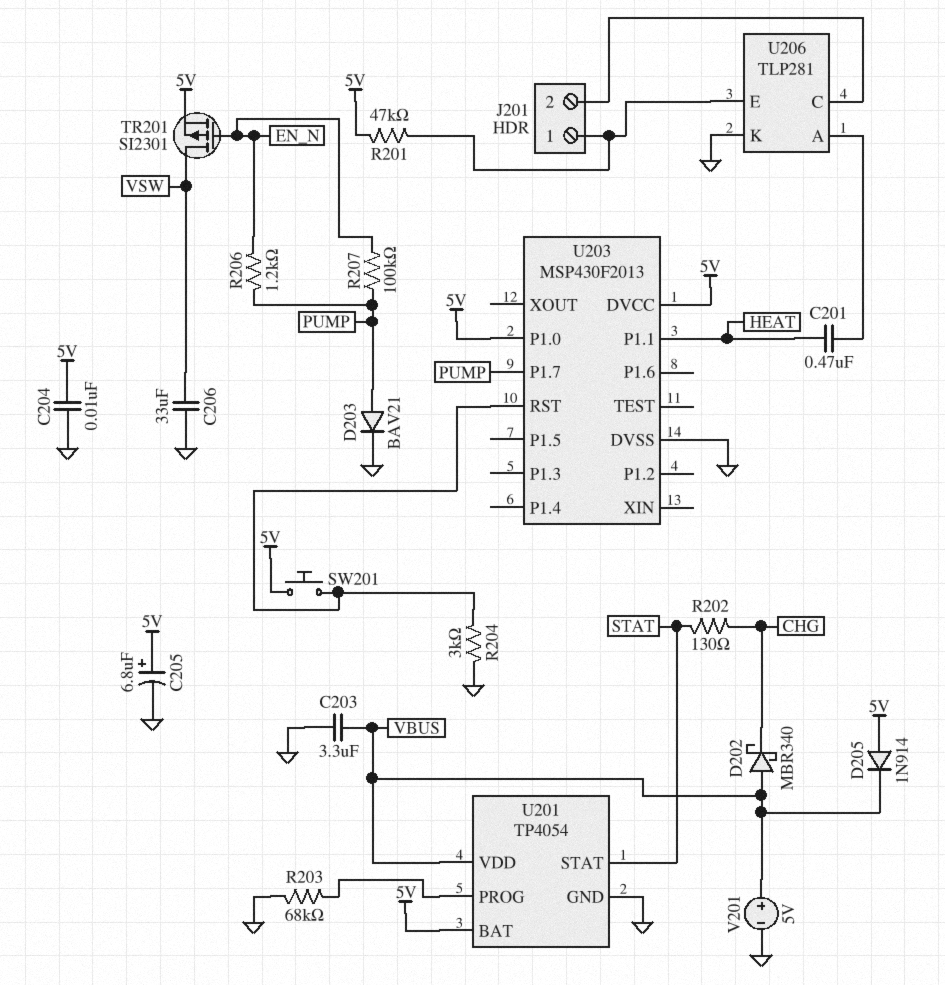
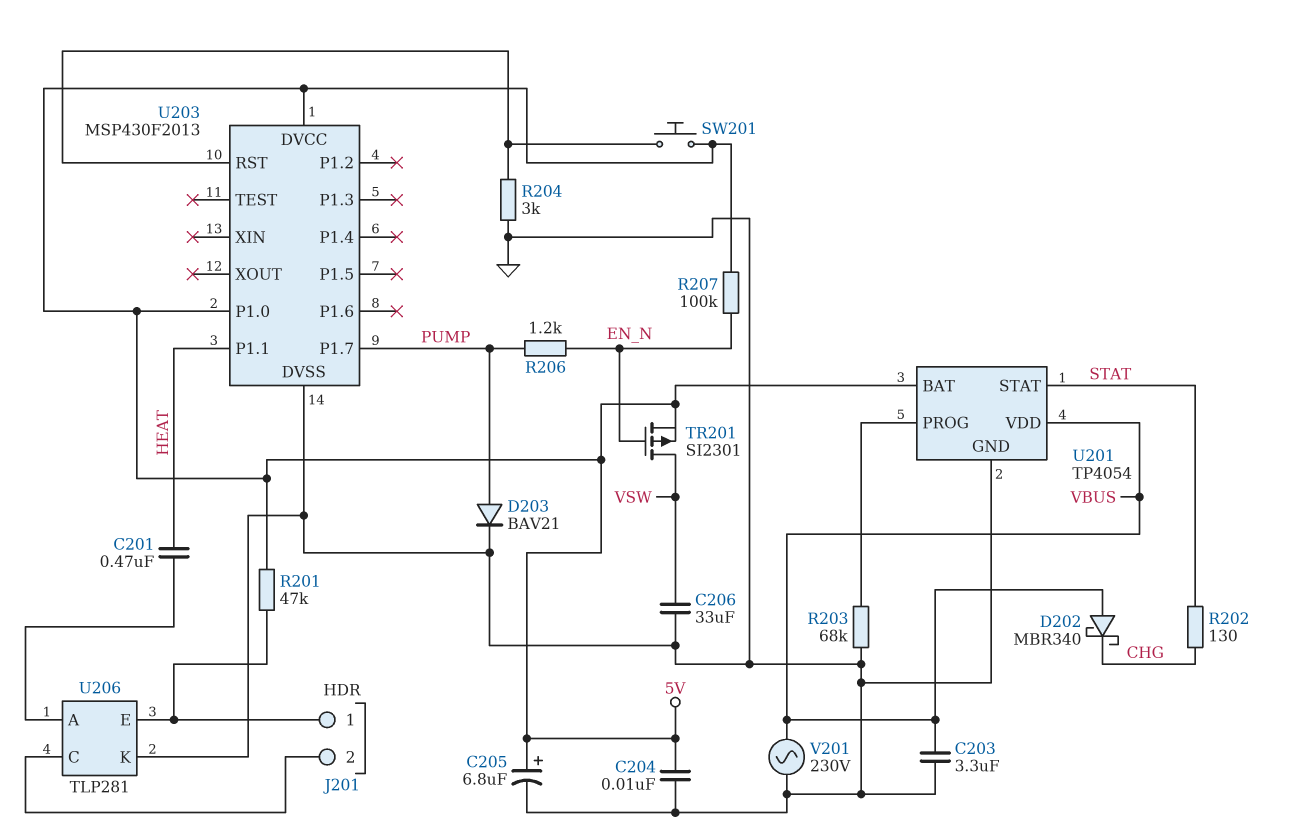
D205: diode 1N914 (A 5V, K VBUS) -> none
R207: 100k (EN_N, PUMP) -> 100k (5V, EN_N)
V201: 5V (plus VBUS, minus GND) -> AC 230V (GND, VBUS)

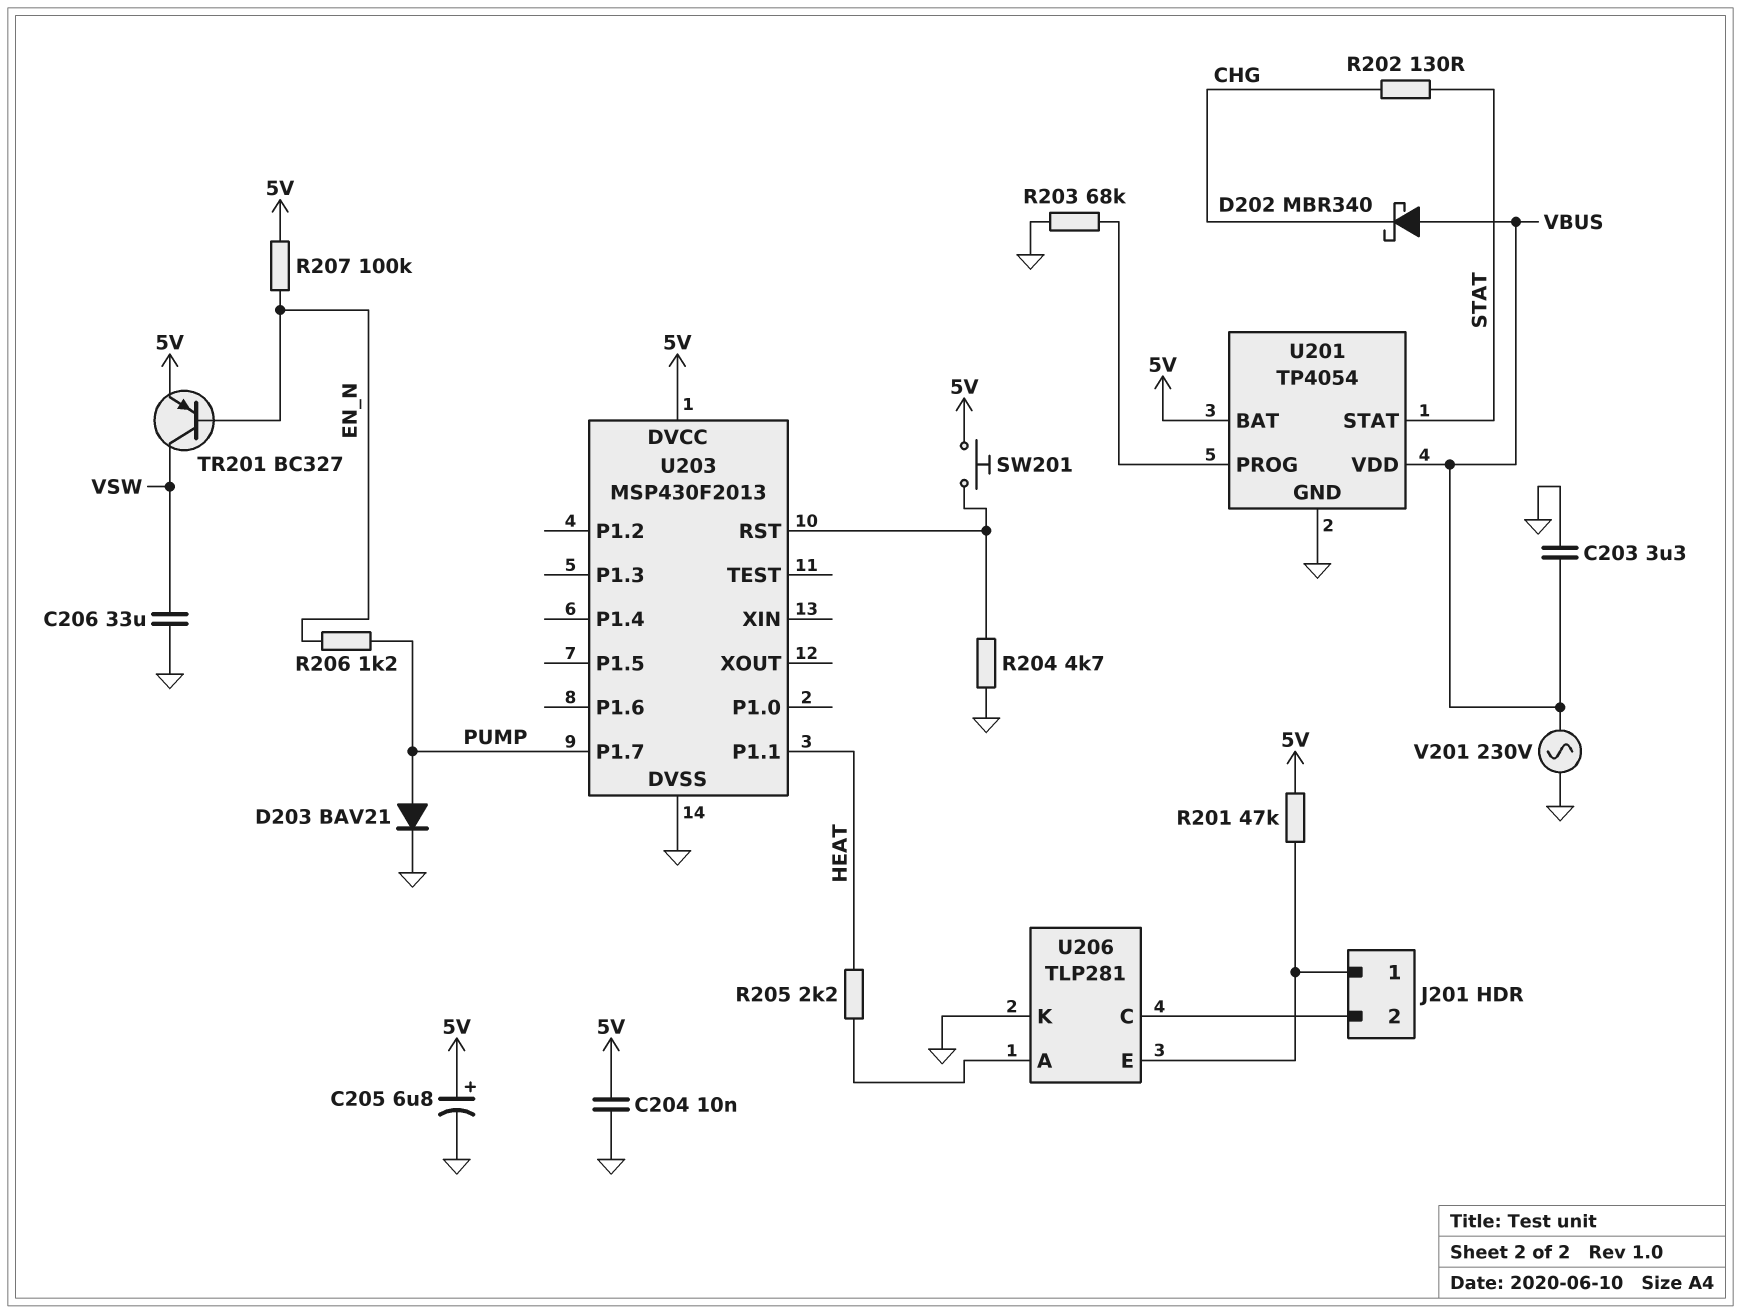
C201: 470nF (HEAT, U206/A) -> none
R204: 3k (GND, U203/RST) -> 4.7k (GND, U203/RST)
R205: none -> 2.2k (HEAT, U206/A)
TR201: PMOS SI2301 (G EN_N, D VSW, S 5V) -> PNP BC327 (B EN_N, C VSW, E 5V)
U203 pin P1.0: 5V -> none

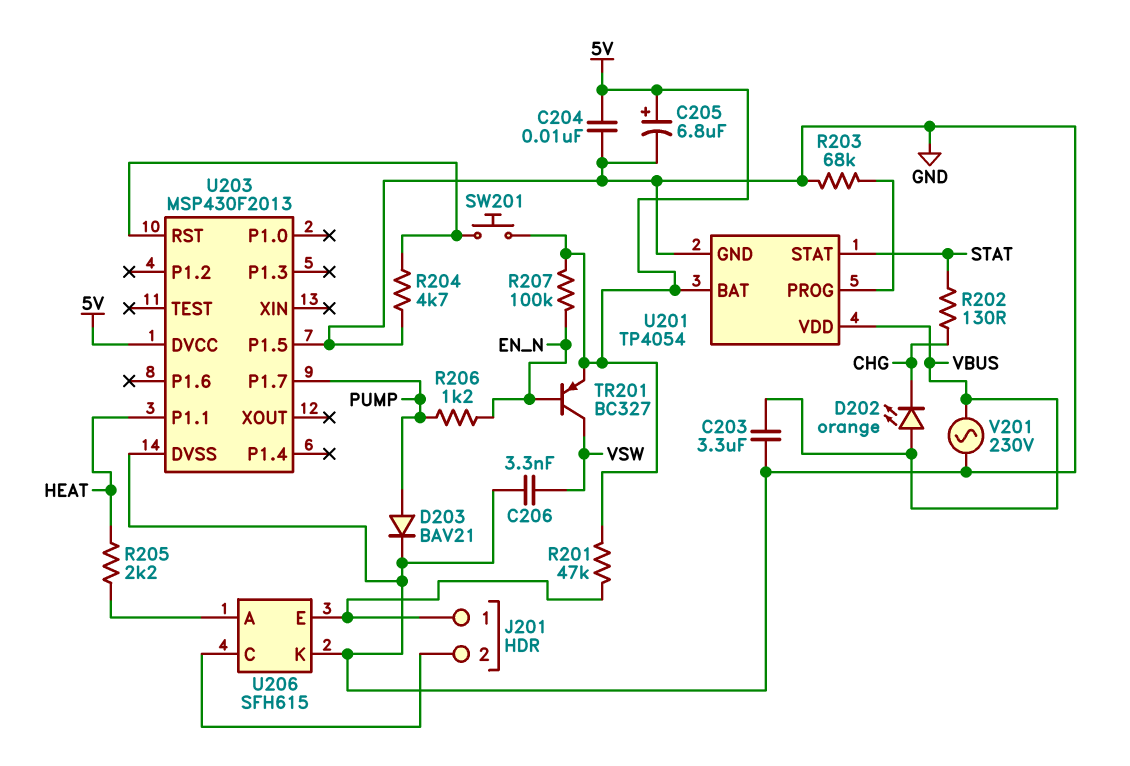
C206: 33uF (GND, VSW) -> 3.3nF (GND, VSW)
D202: schottky MBR340 (A VBUS, K CHG) -> LED orange (A VBUS, K CHG)
U203 pin P1.5: none -> GND
U206: TLP281 -> SFH615

